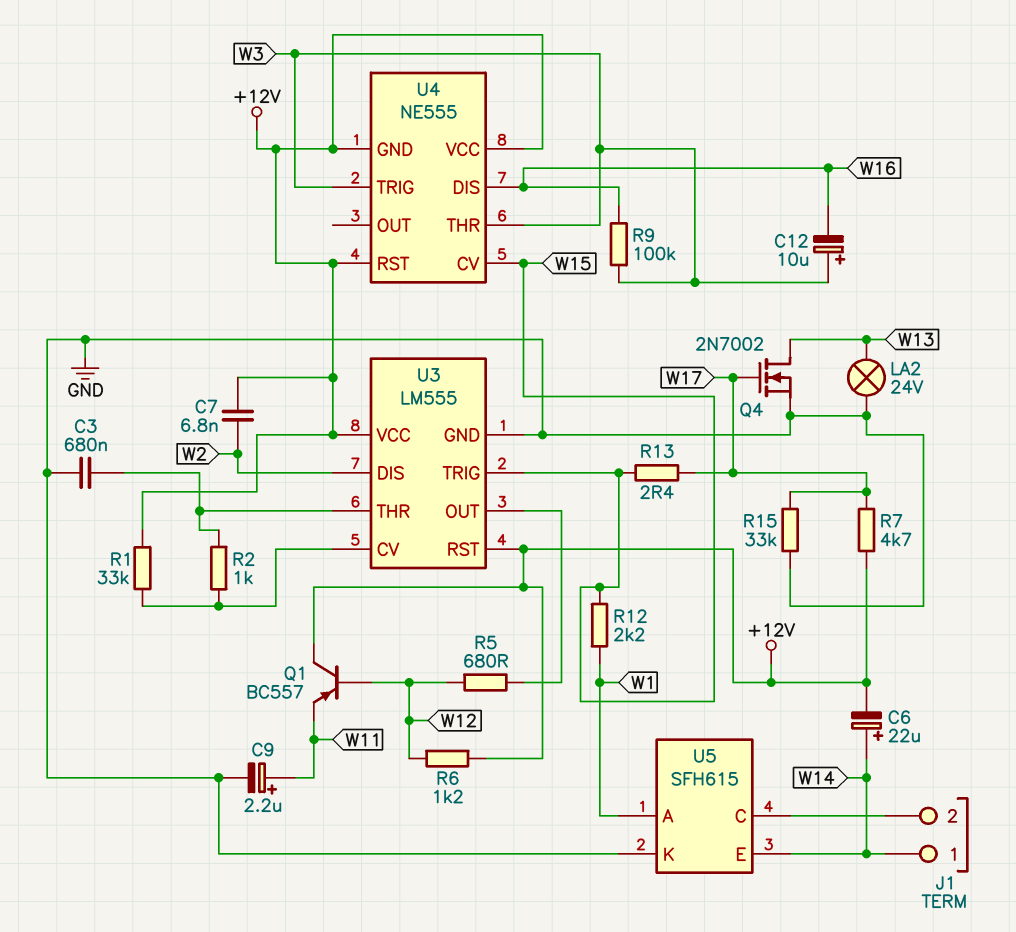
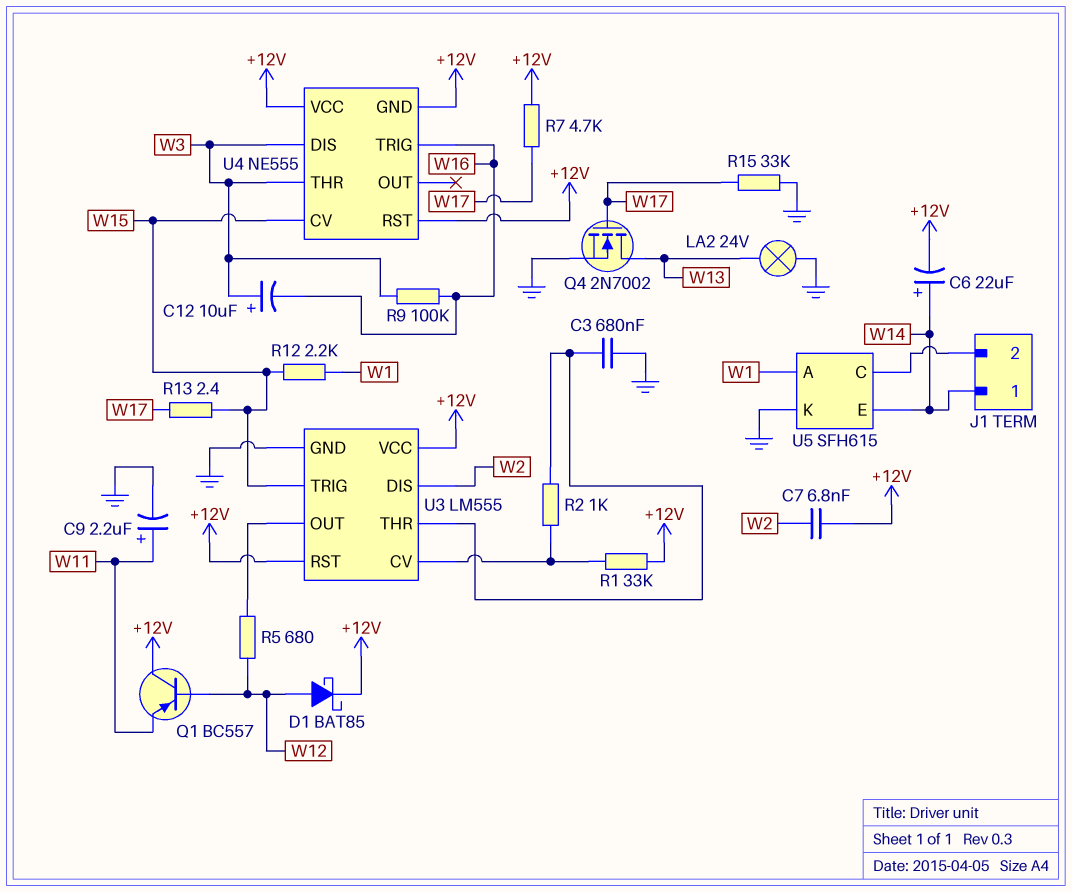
D1: none -> schottky BAT85 (A W12, K +12V)
R6: 1.2k (+12V, W12) -> none
U4 pin DIS: W16 -> W3
U4 pin TRIG: W3 -> W16

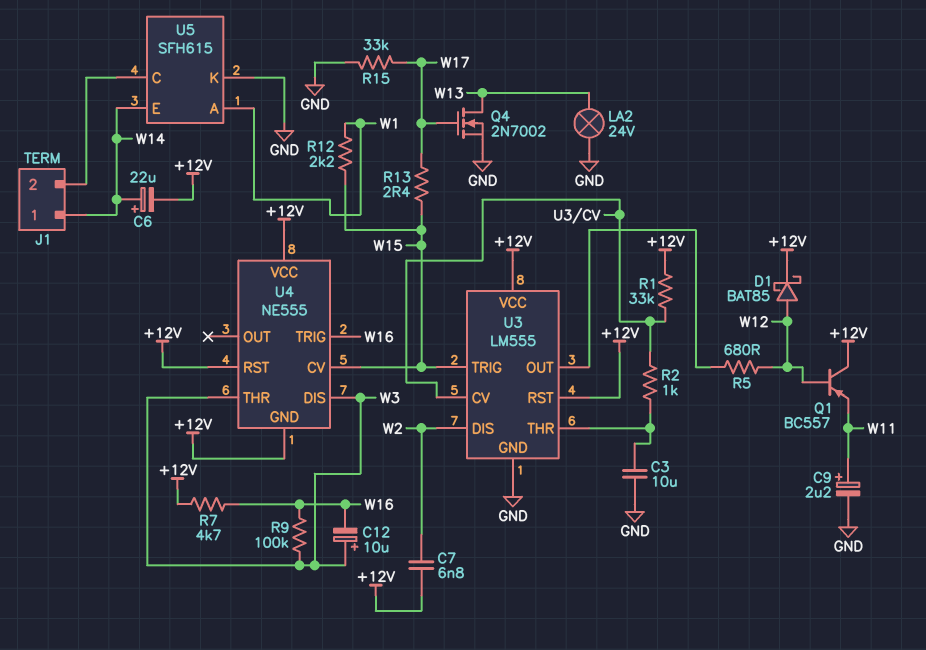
C3: 680nF (GND, U3/THR) -> 10uF (GND, U3/THR)
R7: 4.7k (+12V, W17) -> 4.7k (+12V, W16)

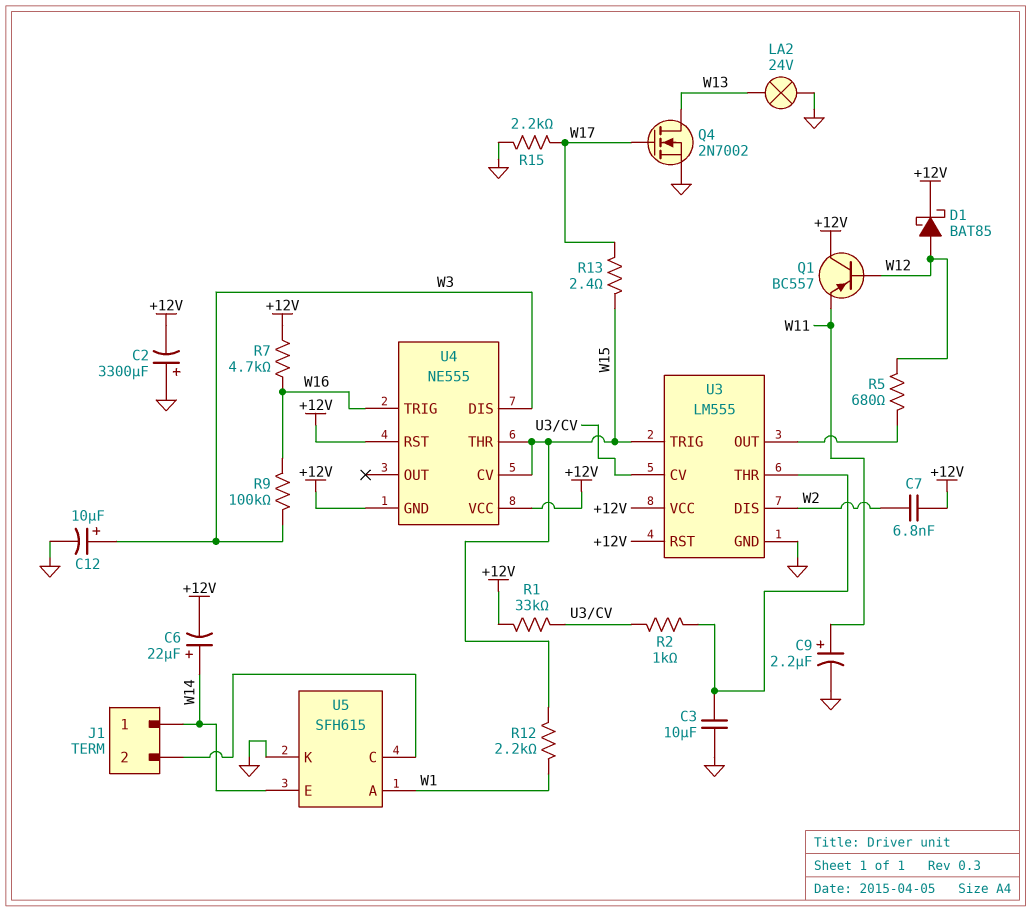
C2: none -> 3300uF (plus GND, minus +12V)
C12: 10uF (plus W3, minus W16) -> 10uF (plus W3, minus GND)
R15: 33k (GND, W17) -> 2.2k (GND, W17)
U4 pin THR: W3 -> W15

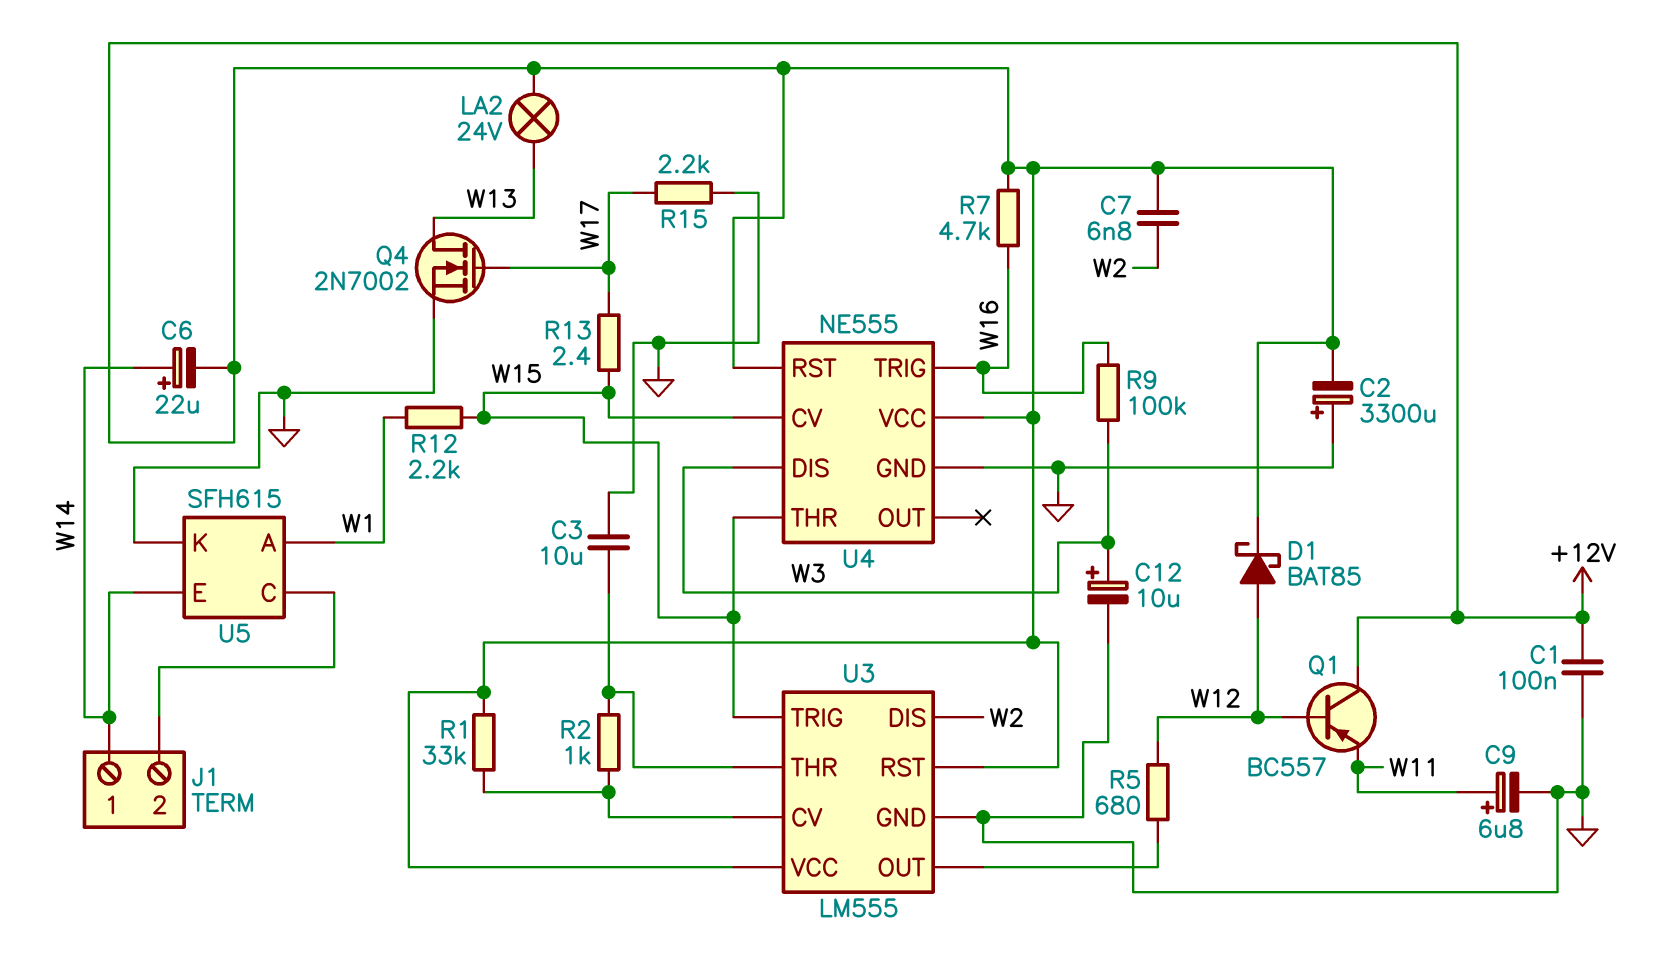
C1: none -> 100nF (+12V, GND)
C9: 2.2uF (plus W11, minus GND) -> 6.8uF (plus W11, minus GND)
LA2: lamp 24V (GND, W13) -> lamp 24V (+12V, W13)
U4 pin GND: +12V -> GND

